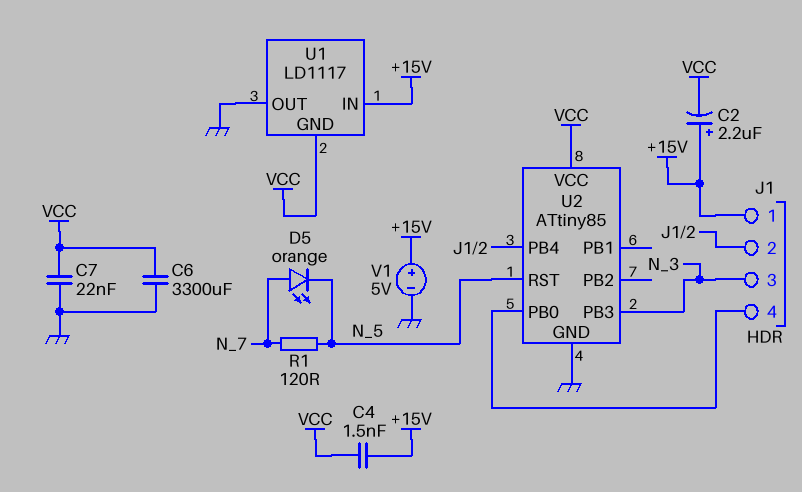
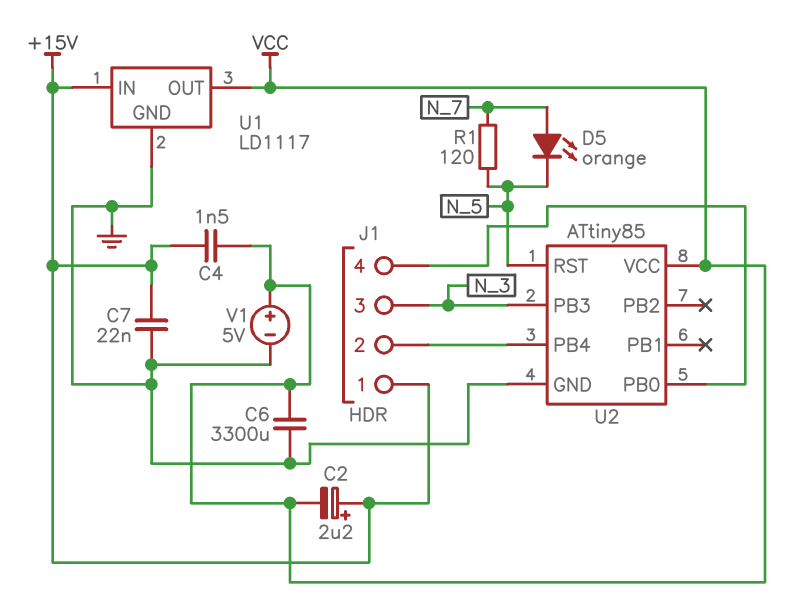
C7: 22nF (GND, VCC) -> 22nF (+15V, GND)
U1 pin GND: VCC -> GND
U1 pin OUT: GND -> VCC
V1: 5V (plus +15V, minus GND) -> 5V (plus VCC, minus GND)

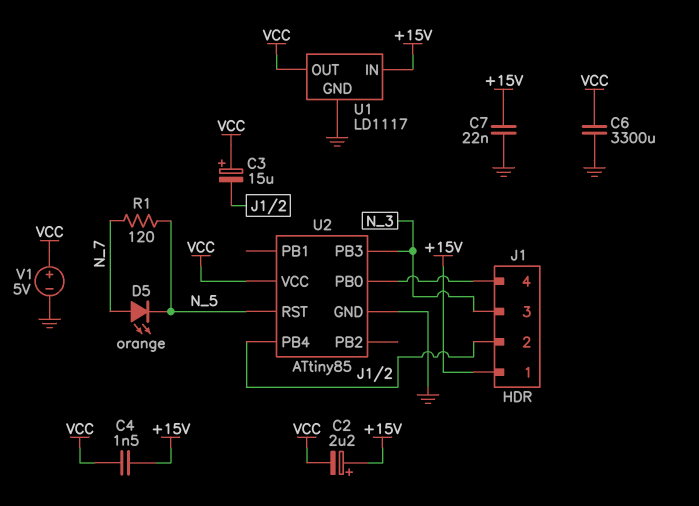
C3: none -> 15uF (plus VCC, minus J1/2)

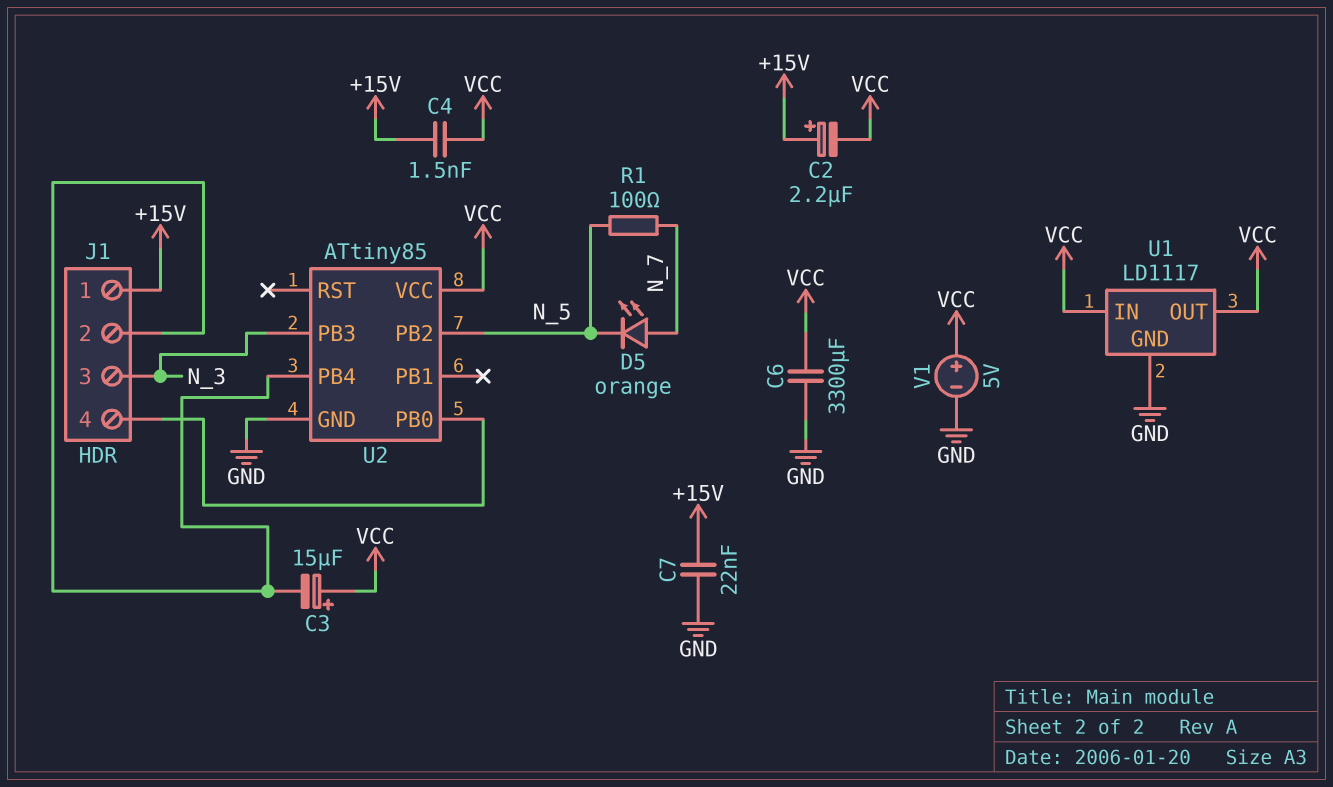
R1: 120 (N_5, N_7) -> 100 (N_5, N_7)
U1 pin IN: +15V -> VCC
U2 pin PB2: none -> N_5
U2 pin RST: N_5 -> none

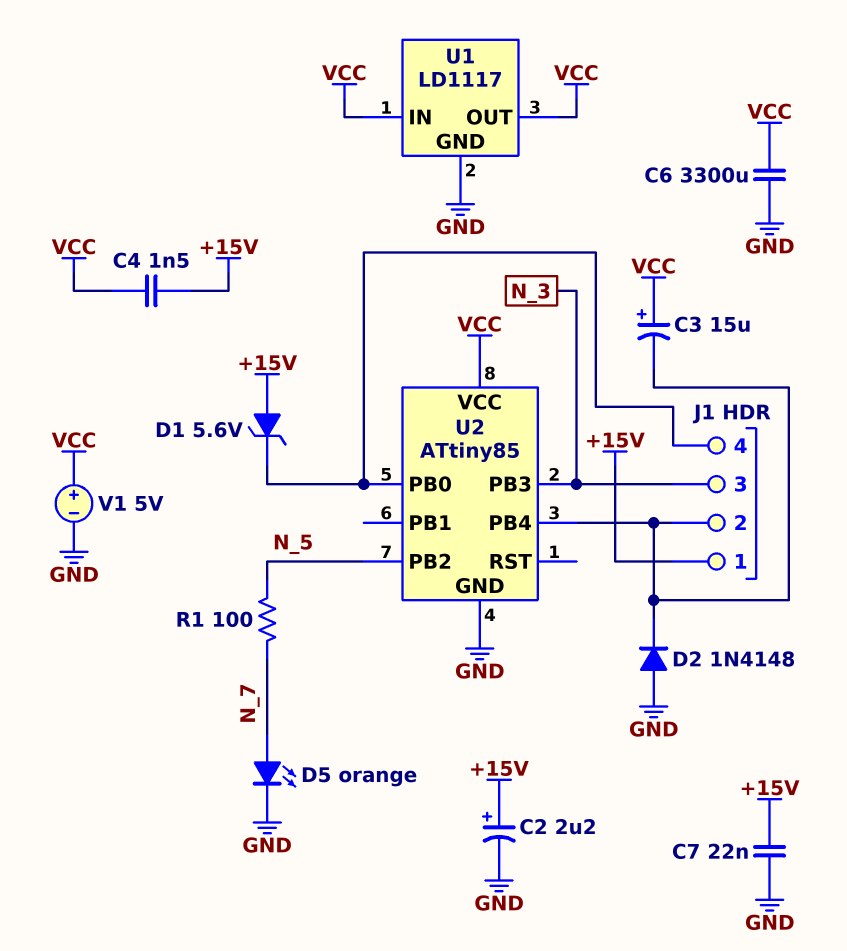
C2: 2.2uF (plus +15V, minus VCC) -> 2.2uF (plus +15V, minus GND)
D1: none -> zener 5.6V (A +15V, K J1/4)
D2: none -> diode 1N4148 (A GND, K J1/2)
D5: LED orange (A N_7, K N_5) -> LED orange (A N_7, K GND)

